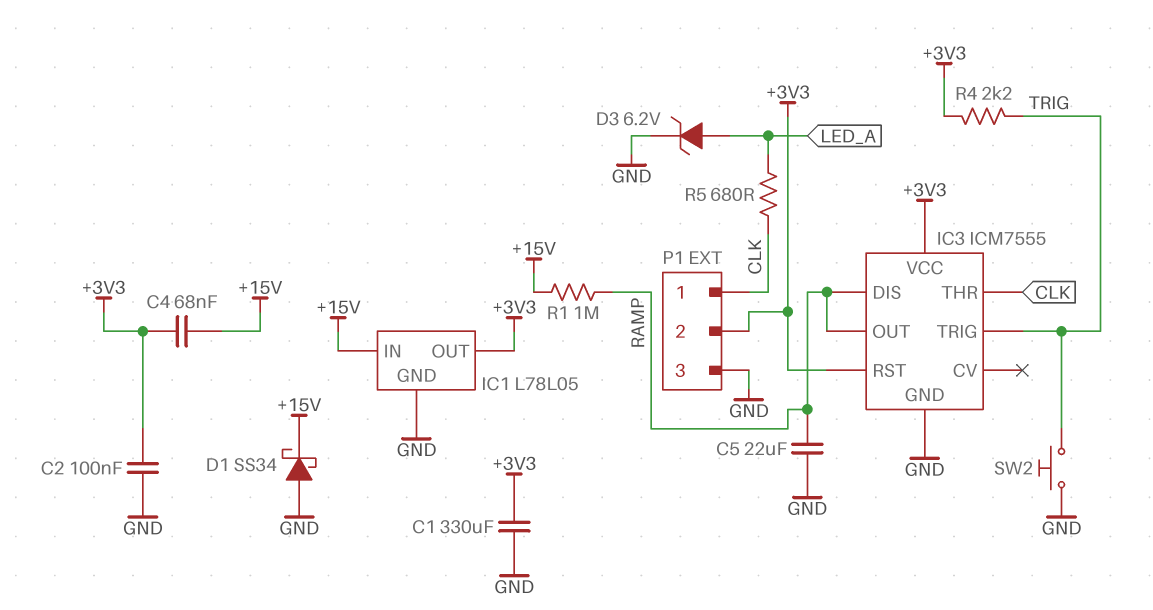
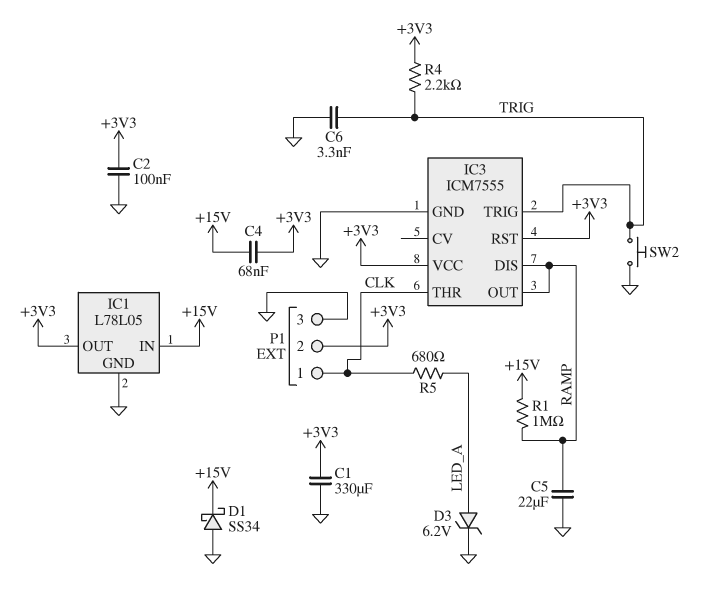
C6: none -> 3.3nF (GND, TRIG)

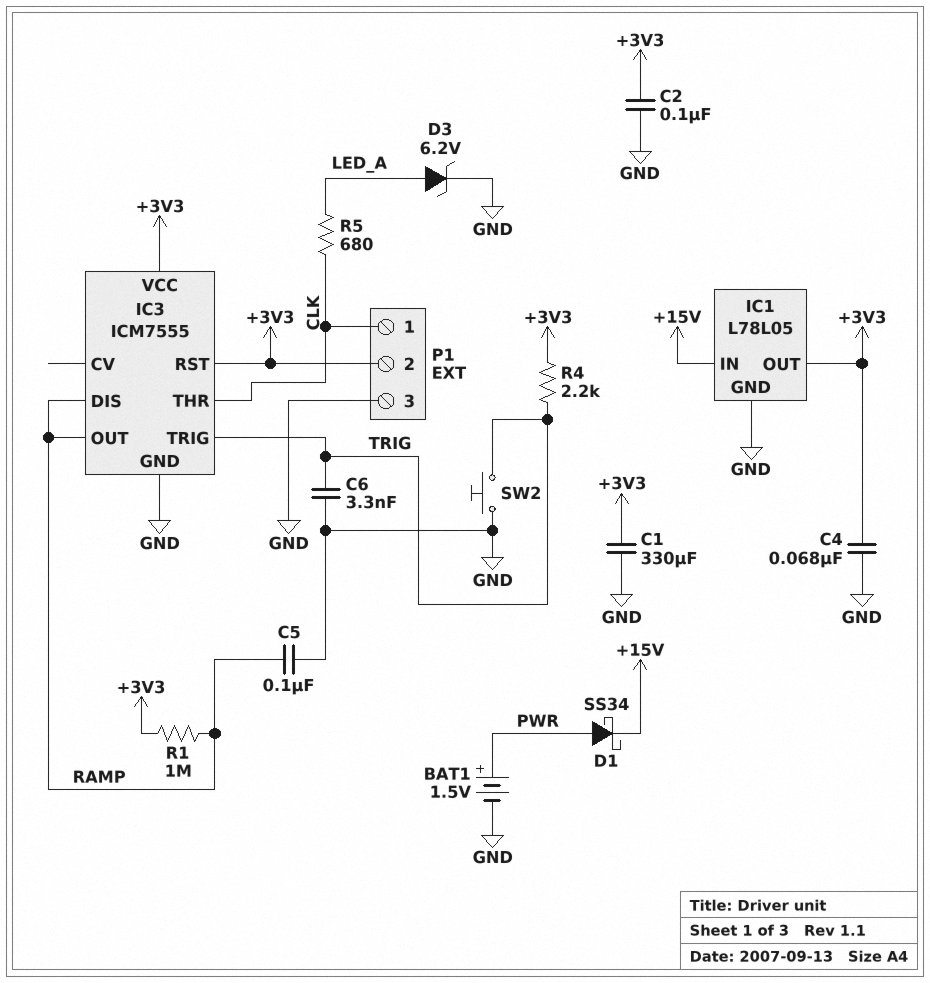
BAT1: none -> 1.5V (plus PWR, minus GND)
C4: 68nF (+3V3, +15V) -> 68nF (+3V3, GND)
C5: 22uF (GND, RAMP) -> 100nF (GND, RAMP)
D1: schottky SS34 (A GND, K +15V) -> schottky SS34 (A PWR, K +15V)
R1: 1M (+15V, RAMP) -> 1M (+3V3, RAMP)

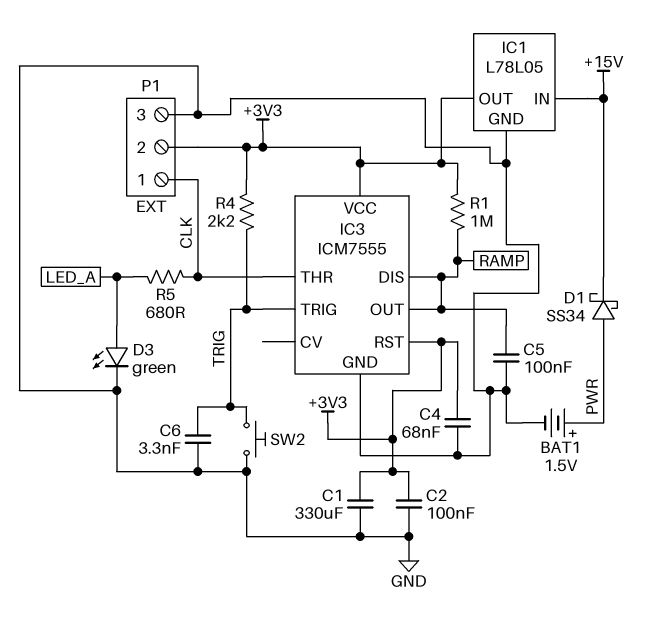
D3: zener 6.2V (A LED_A, K GND) -> LED green (A LED_A, K GND)

